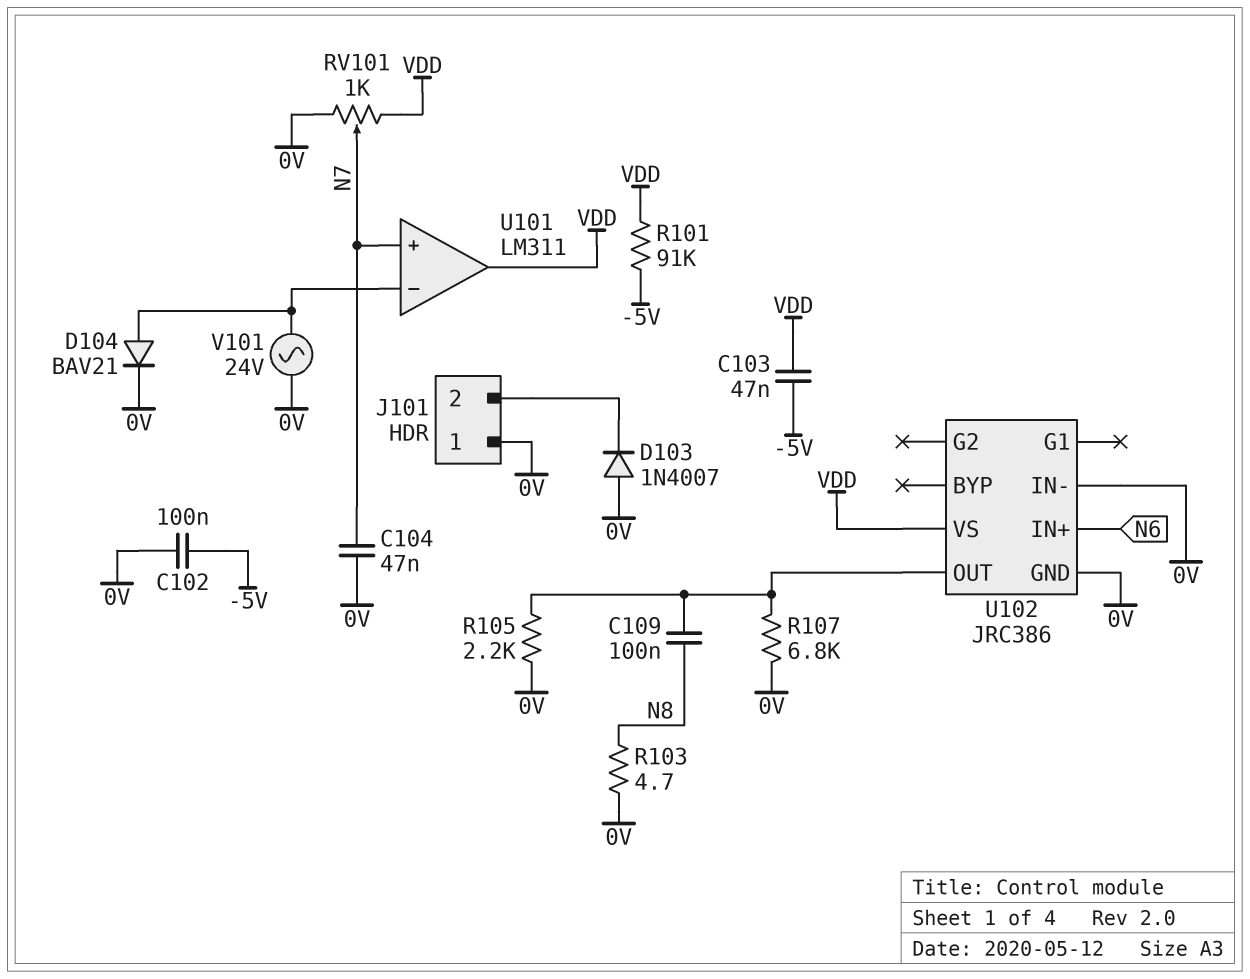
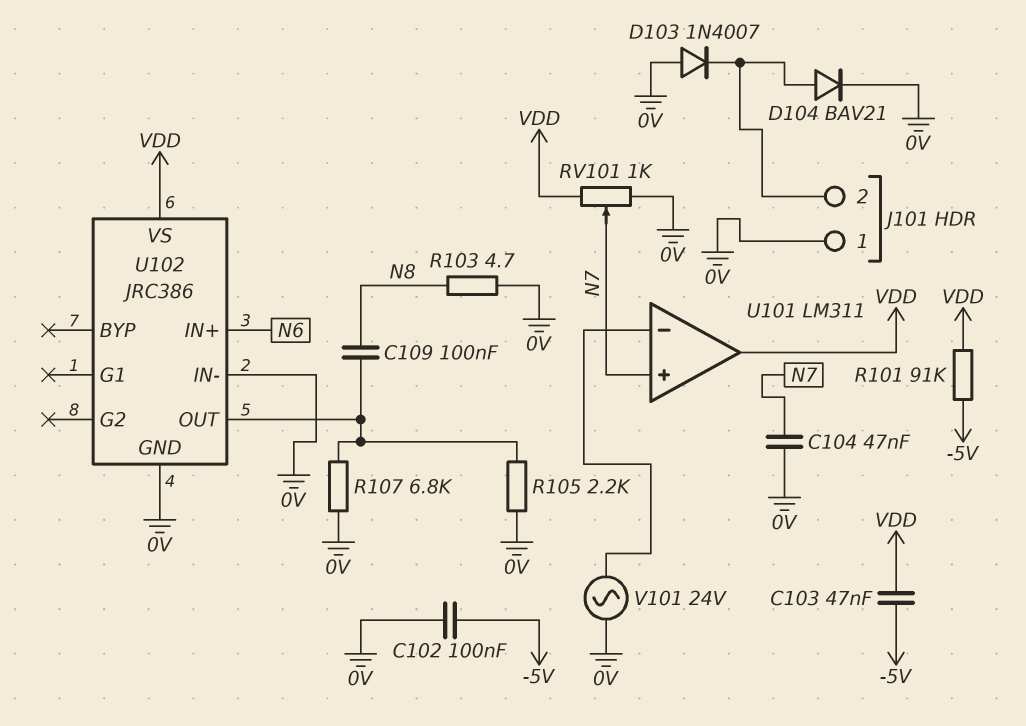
D104: diode BAV21 (A U101/in-, K 0V) -> diode BAV21 (A J101/2, K 0V)

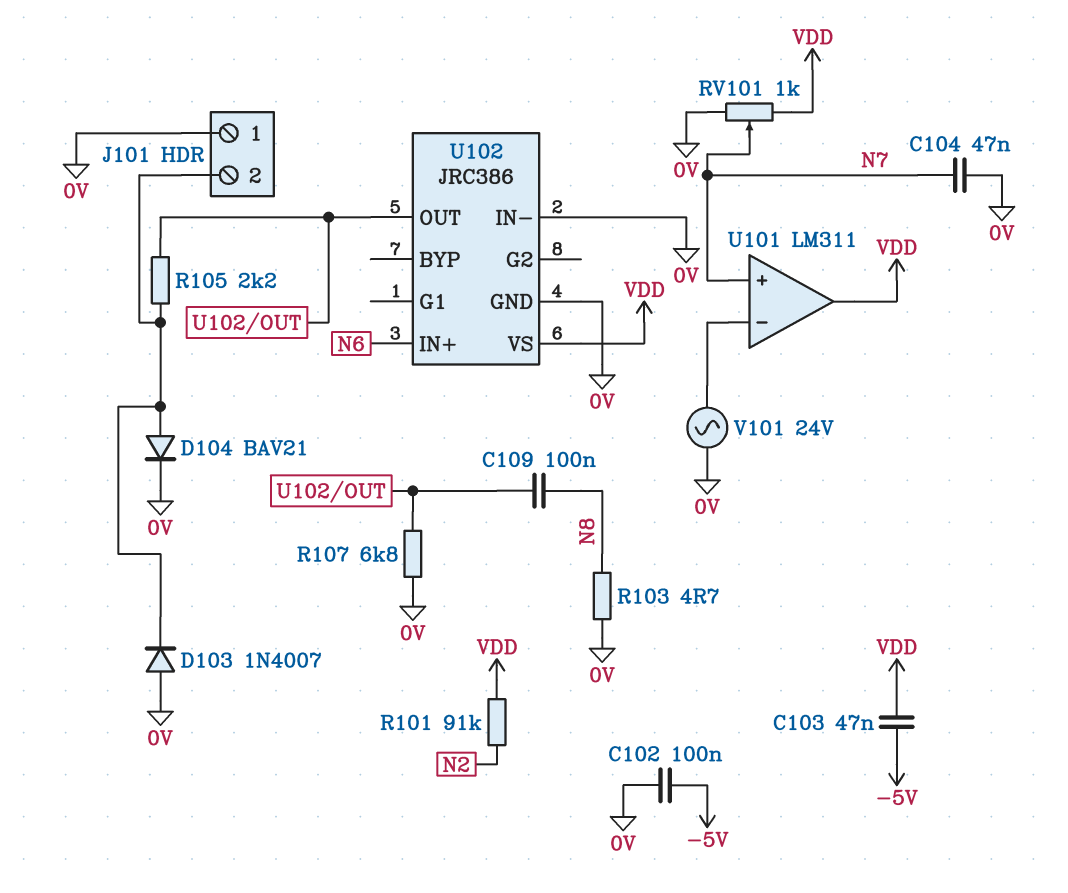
R101: 91k (-5V, VDD) -> 91k (N2, VDD)
R105: 2.2k (0V, U102/OUT) -> 2.2k (J101/2, U102/OUT)

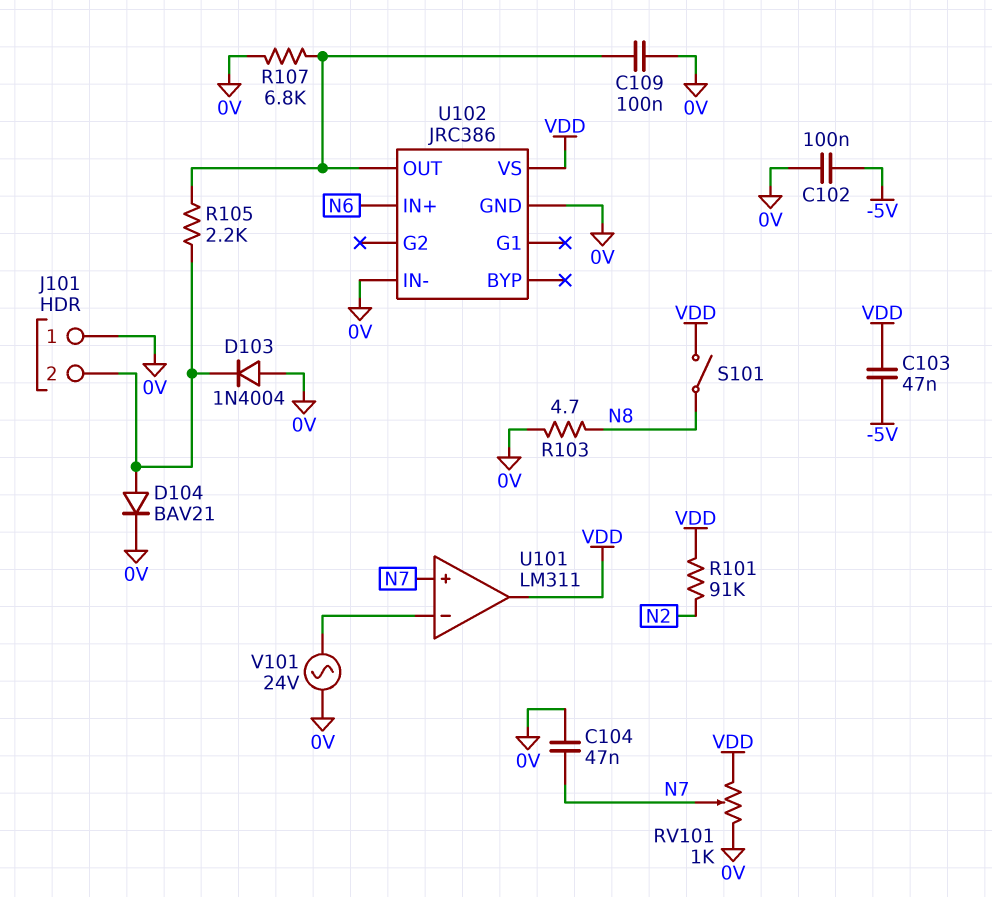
C109: 100nF (N8, U102/OUT) -> 100nF (0V, U102/OUT)
D103: diode 1N4007 (A 0V, K J101/2) -> diode 1N4004 (A 0V, K J101/2)
S101: none -> switch (N8, VDD)

